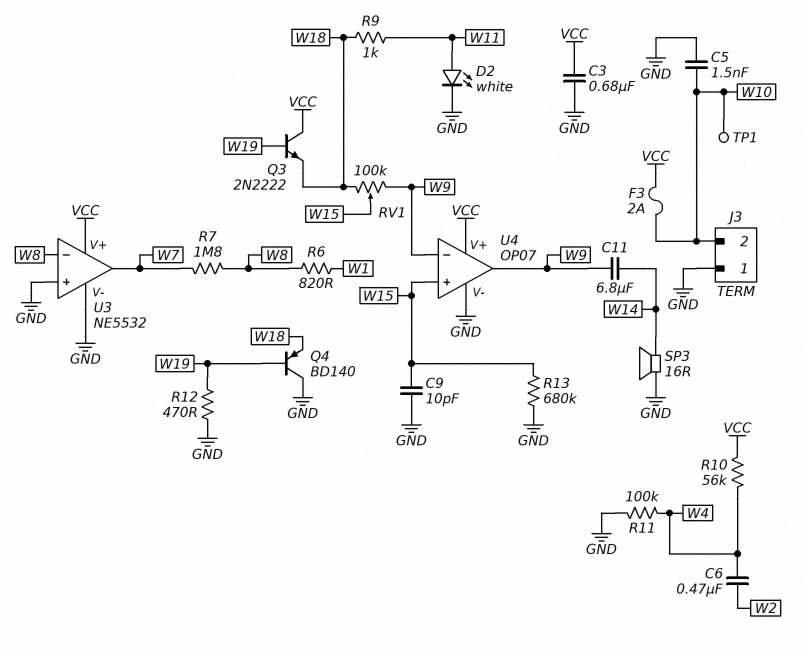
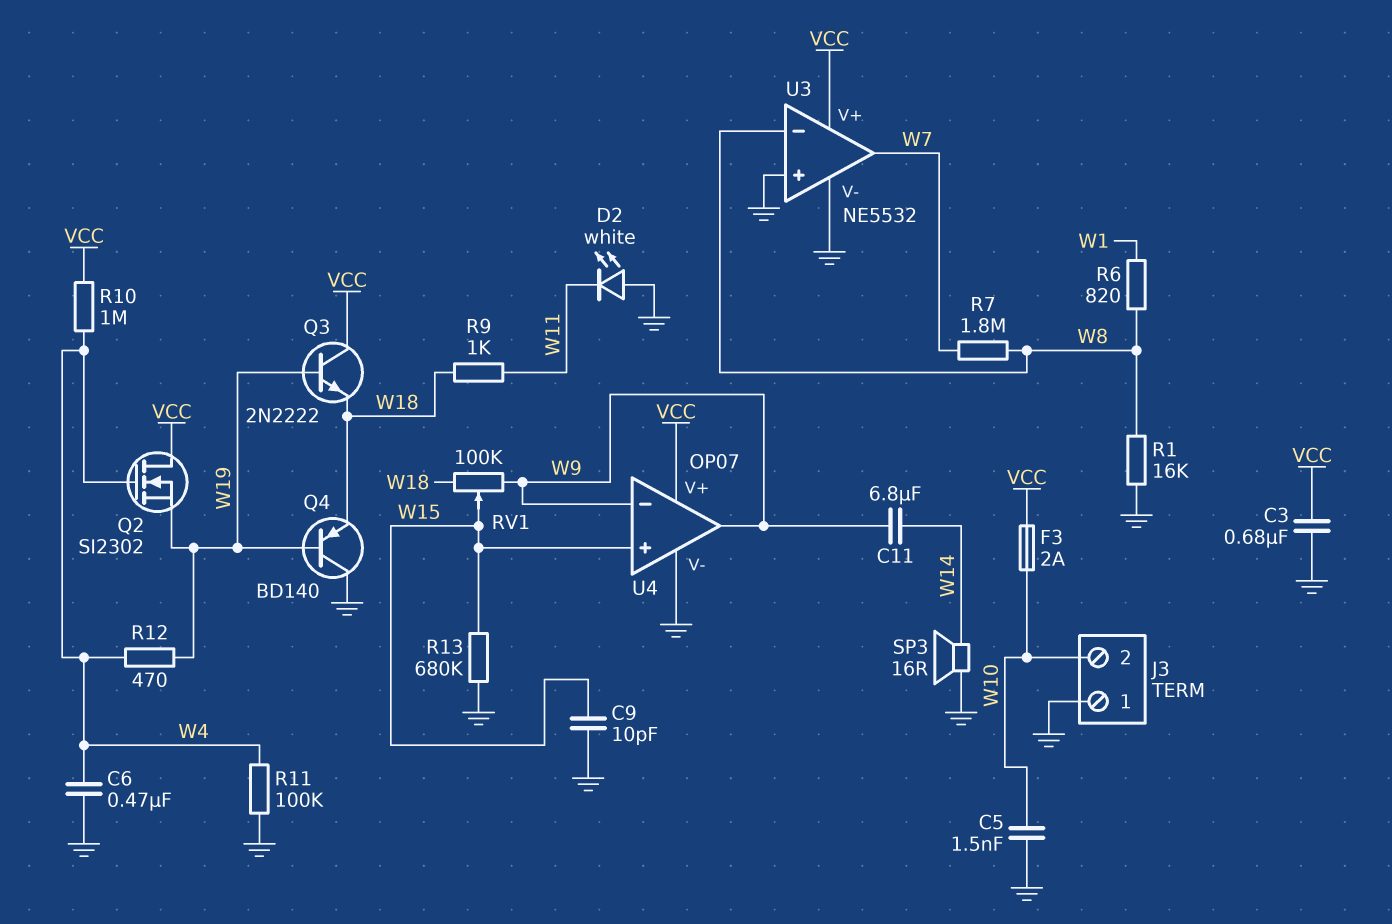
C6: 470nF (W2, W4) -> 470nF (GND, W4)
D2: LED white (A W11, K GND) -> LED white (A GND, K W11)
Q2: none -> NMOS SI2302 (G W4, D VCC, S W19)
R1: none -> 16k (GND, W8)
R10: 56k (VCC, W4) -> 1M (VCC, W4)
R12: 470 (GND, W19) -> 470 (W4, W19)
TP1: test point (W10) -> none

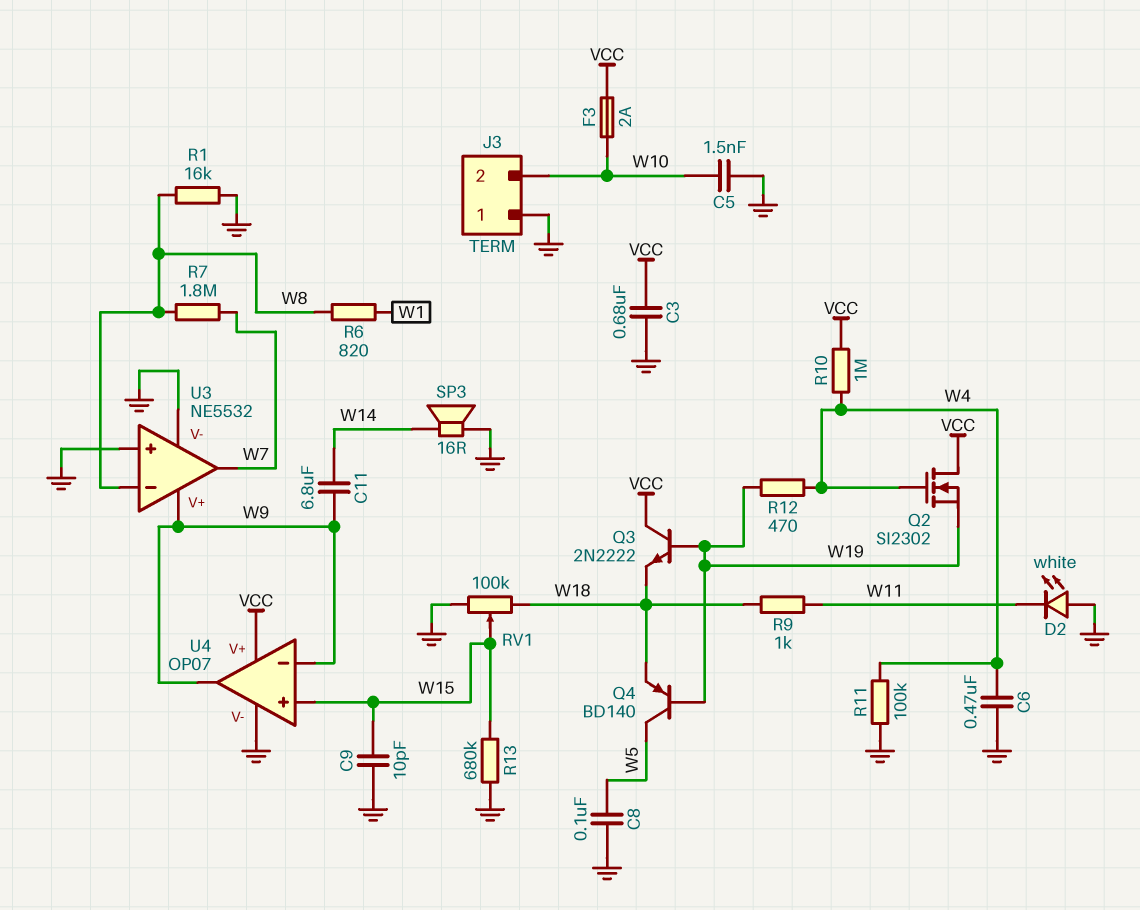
C8: none -> 100nF (GND, W5)
Q4: PNP BD140 (B W19, C GND, E W18) -> PNP BD140 (B W19, C W5, E W18)
RV1: 100k (W9, W18, wiper W15) -> 100k (GND, W18, wiper W15)
U3 pin V+: VCC -> W9

